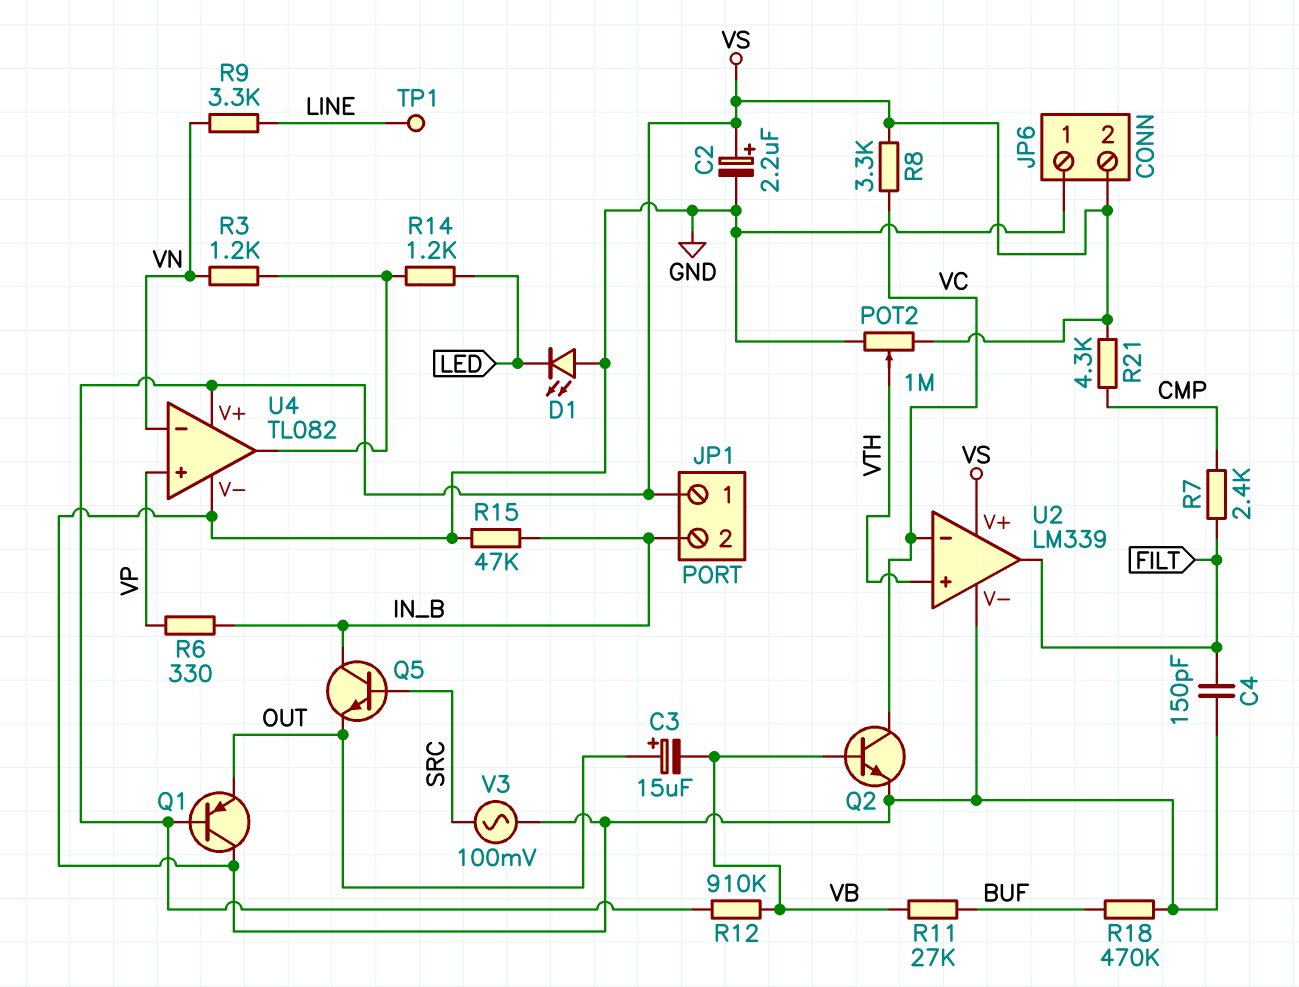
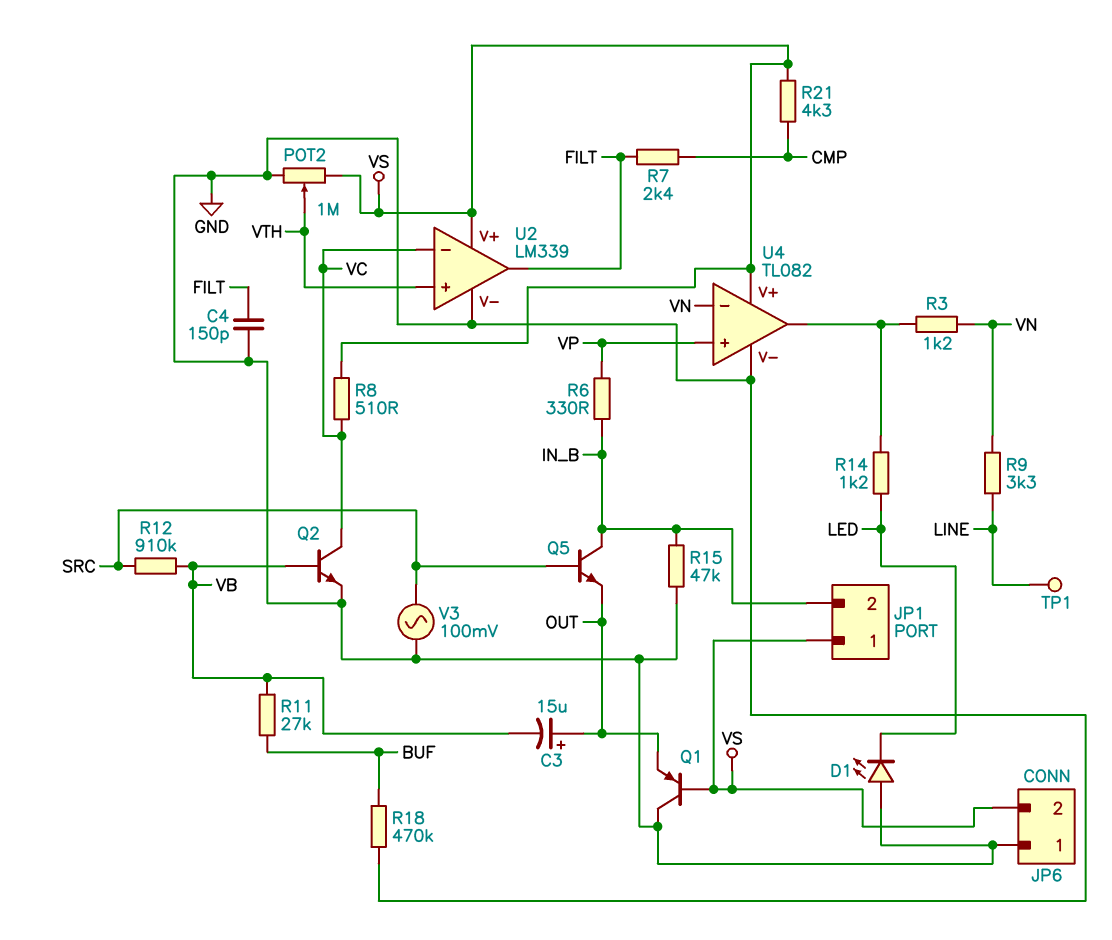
C2: 2.2uF (plus VS, minus GND) -> none
R8: 3.3k (VC, VS) -> 510 (VC, VS)
R12: 910k (VB, VS) -> 910k (SRC, VB)

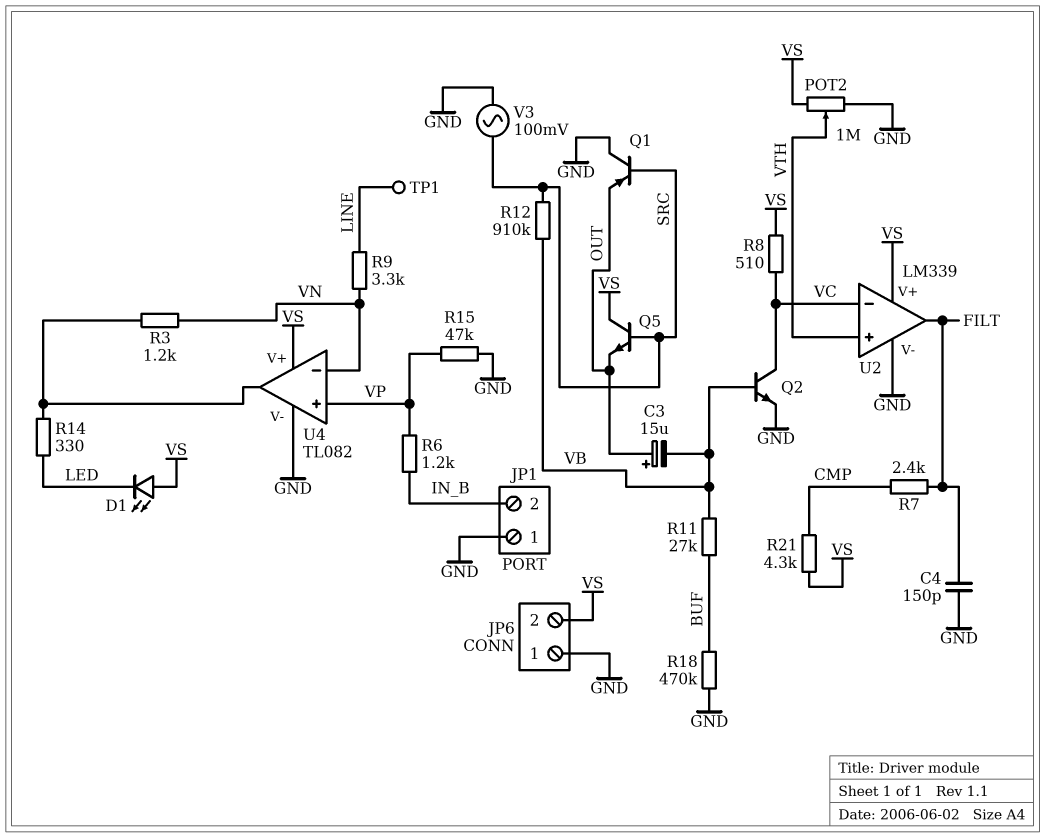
D1: LED (A GND, K LED) -> LED (A VS, K LED)
JP1 pin 1: VS -> GND
Q1: PNP (B VS, C GND, E OUT) -> PNP (B SRC, C GND, E OUT)
Q5: NPN (B SRC, C IN_B, E OUT) -> NPN (B SRC, C VS, E OUT)
R6: 330 (IN_B, VP) -> 1.2k (IN_B, VP)
R14: 1.2k (LED, U4/out) -> 330 (LED, U4/out)
R15: 47k (GND, IN_B) -> 47k (GND, VP)

